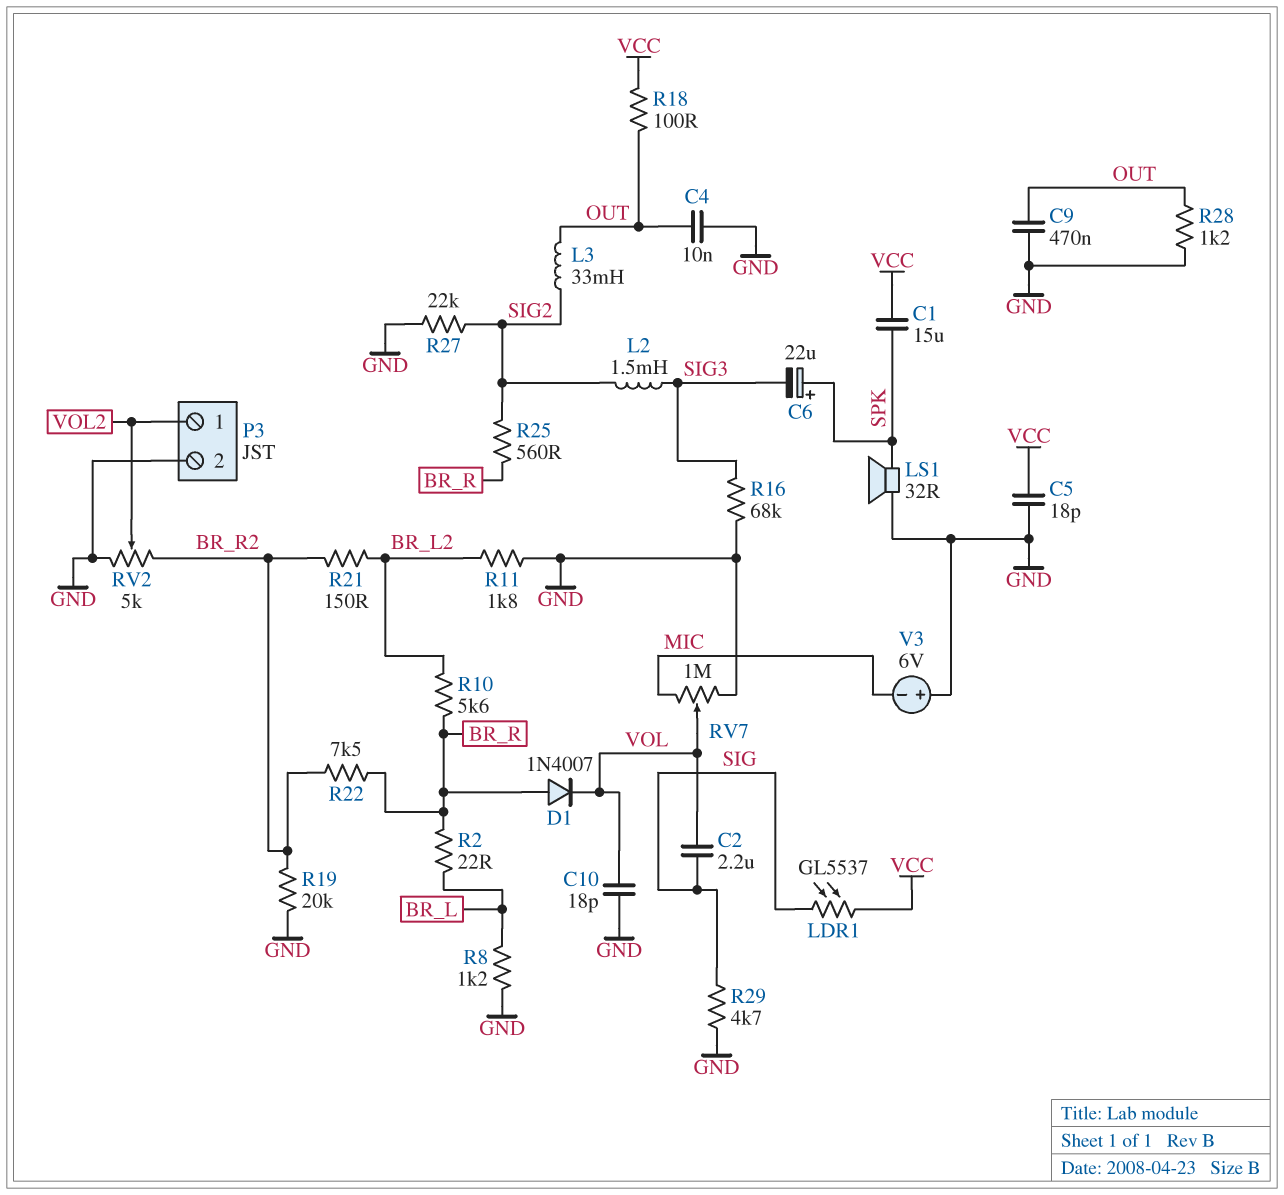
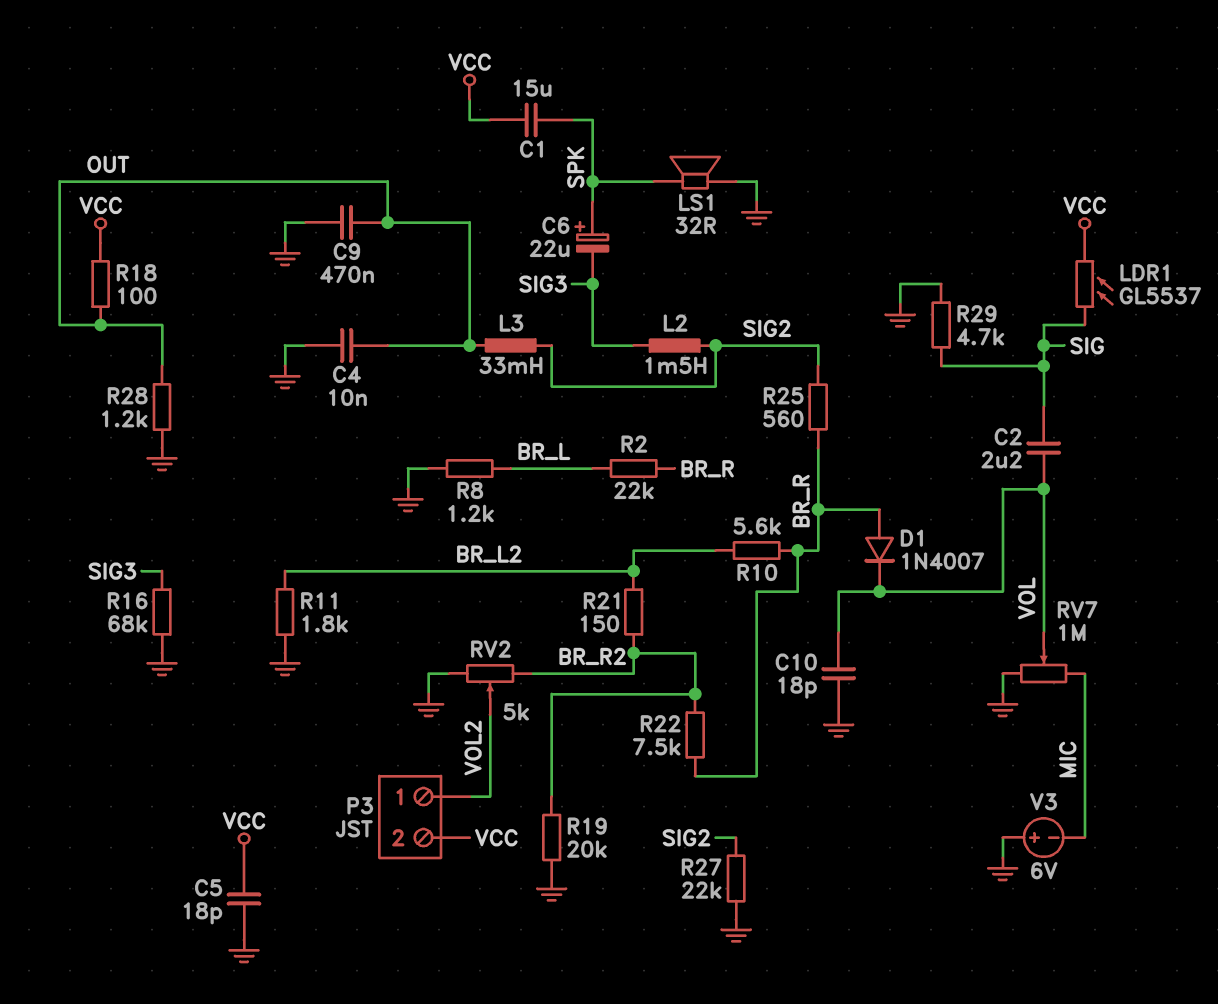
P3 pin 2: GND -> VCC
R2: 22 (BR_L, BR_R) -> 22k (BR_L, BR_R)

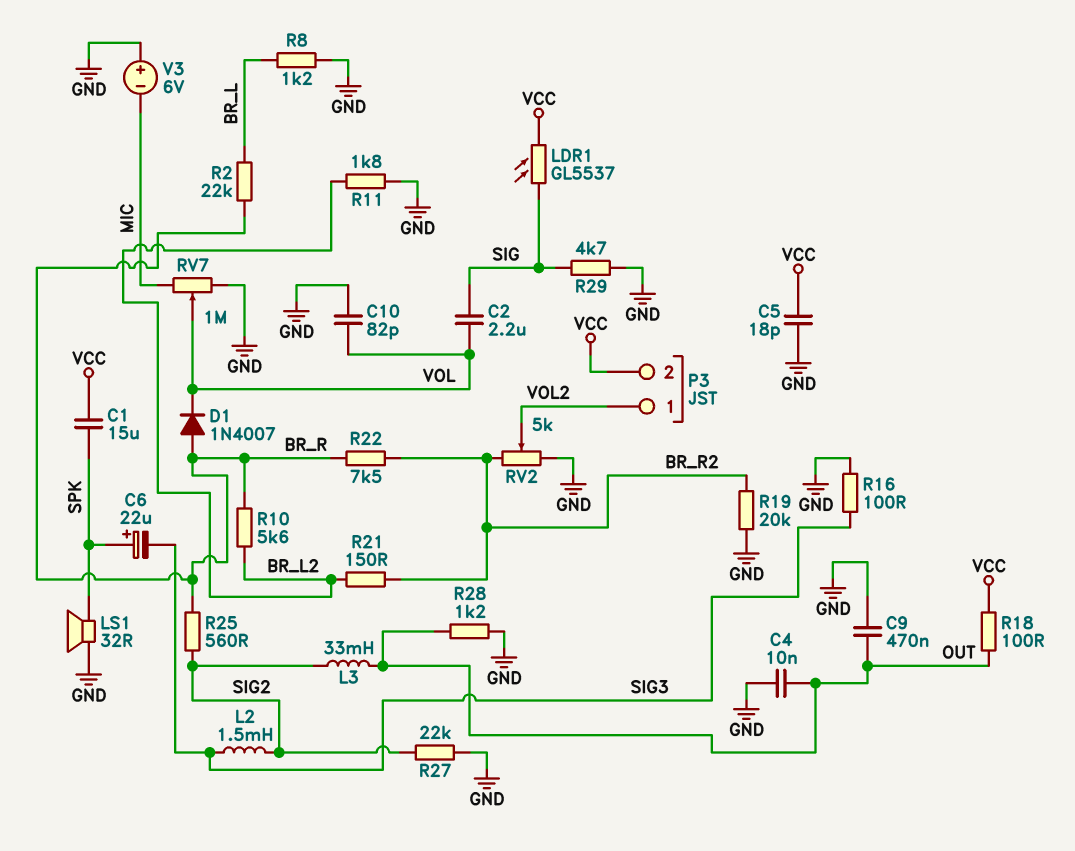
C10: 18pF (GND, VOL) -> 82pF (GND, VOL)
R16: 68k (GND, SIG3) -> 100 (GND, SIG3)

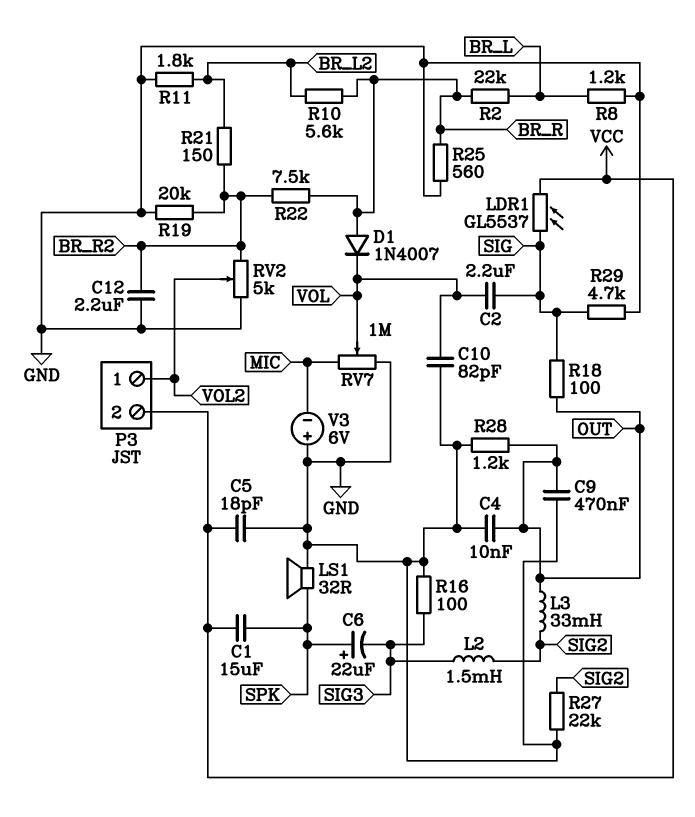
C12: none -> 2.2uF (BR_R2, GND)
R18: 100 (OUT, VCC) -> 100 (OUT, SIG)
R25: 560 (BR_R, SIG2) -> 560 (BR_R, GND)

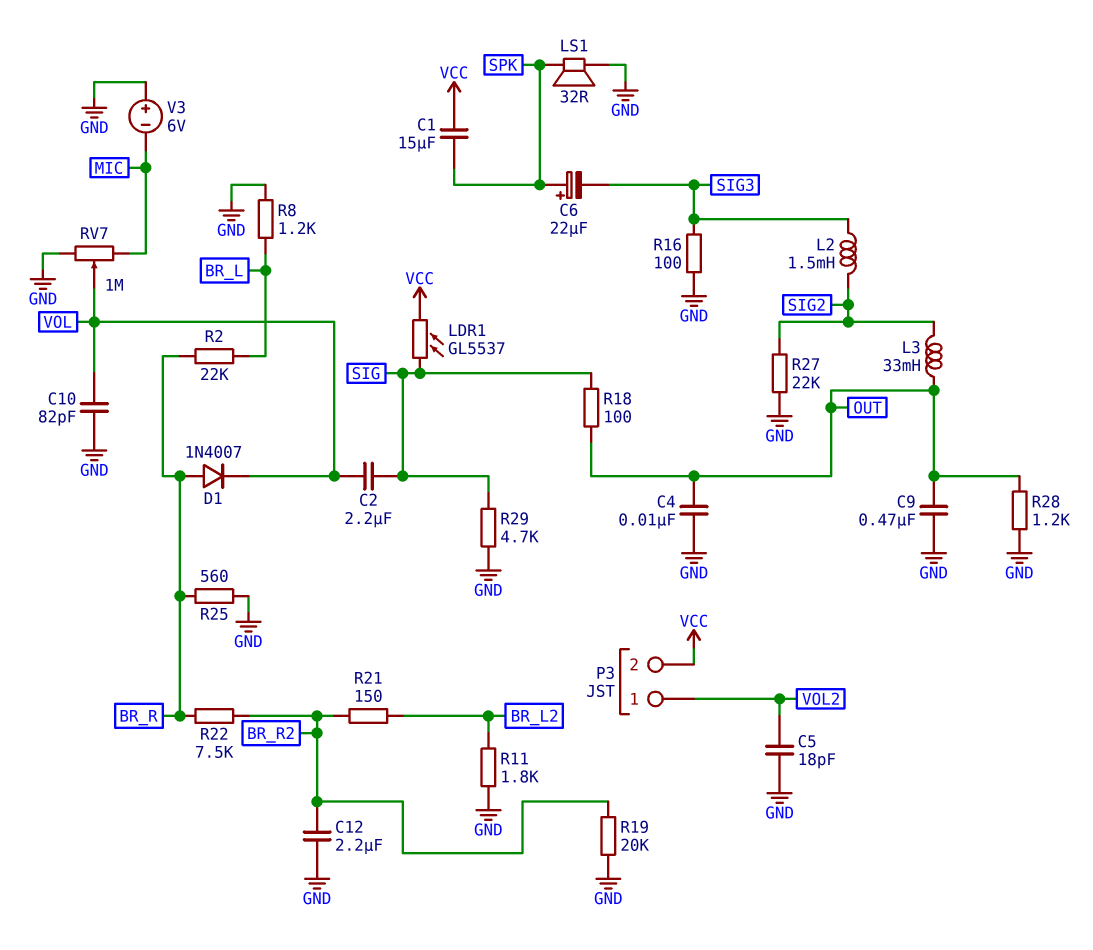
C5: 18pF (GND, VCC) -> 18pF (GND, VOL2)
R10: 5.6k (BR_L2, BR_R) -> none
RV2: 5k (BR_R2, GND, wiper VOL2) -> none

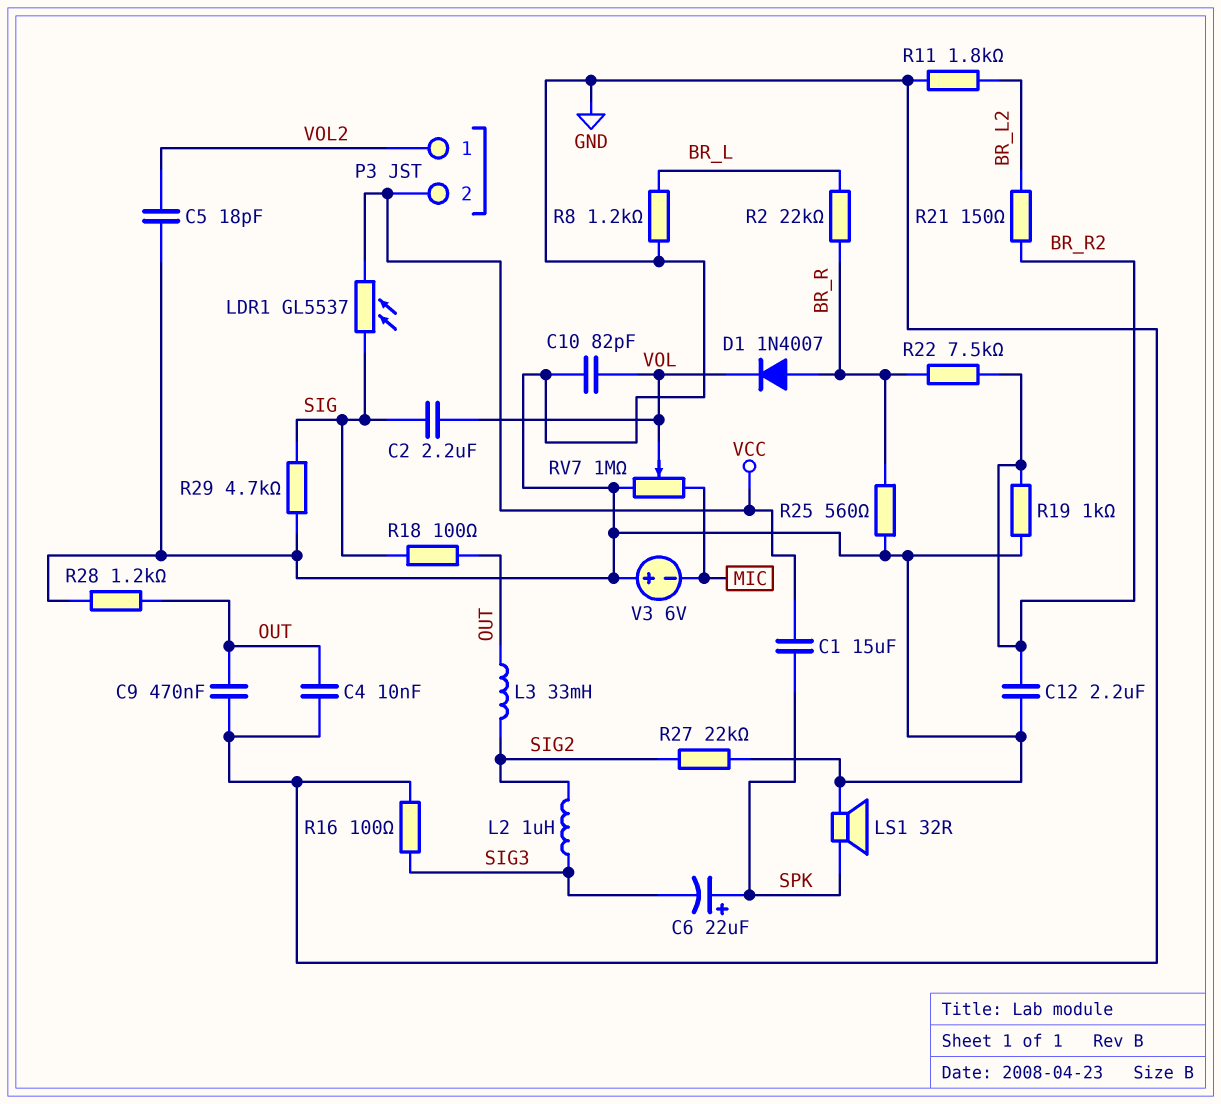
L2: 1.5mH (SIG2, SIG3) -> 1uH (SIG2, SIG3)
R19: 20k (BR_R2, GND) -> 1k (BR_R2, GND)

